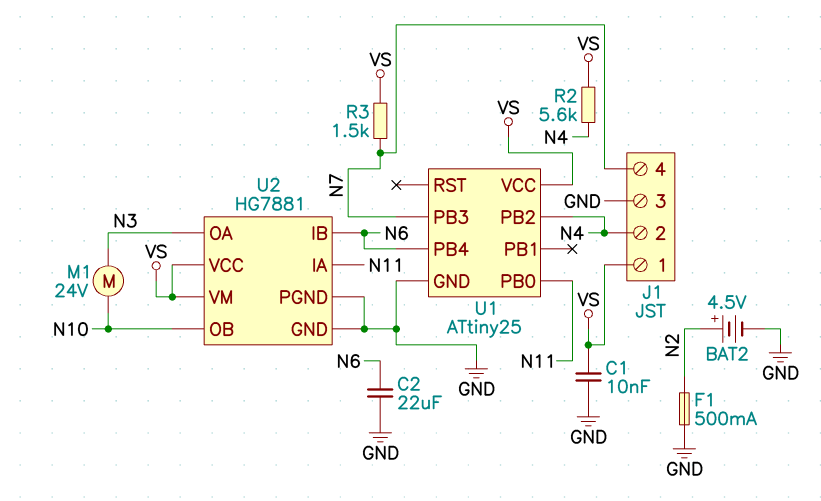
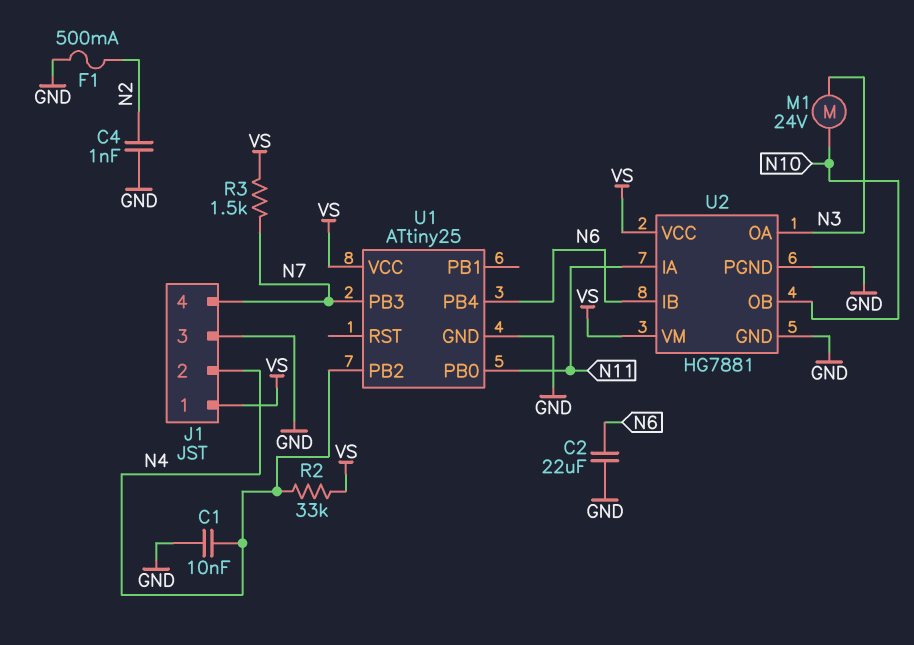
BAT2: 4.5V (plus N2, minus GND) -> none
C1: 10nF (GND, VS) -> 10nF (GND, N4)
C4: none -> 1nF (GND, N2)
R2: 5.6k (N4, VS) -> 33k (N4, VS)

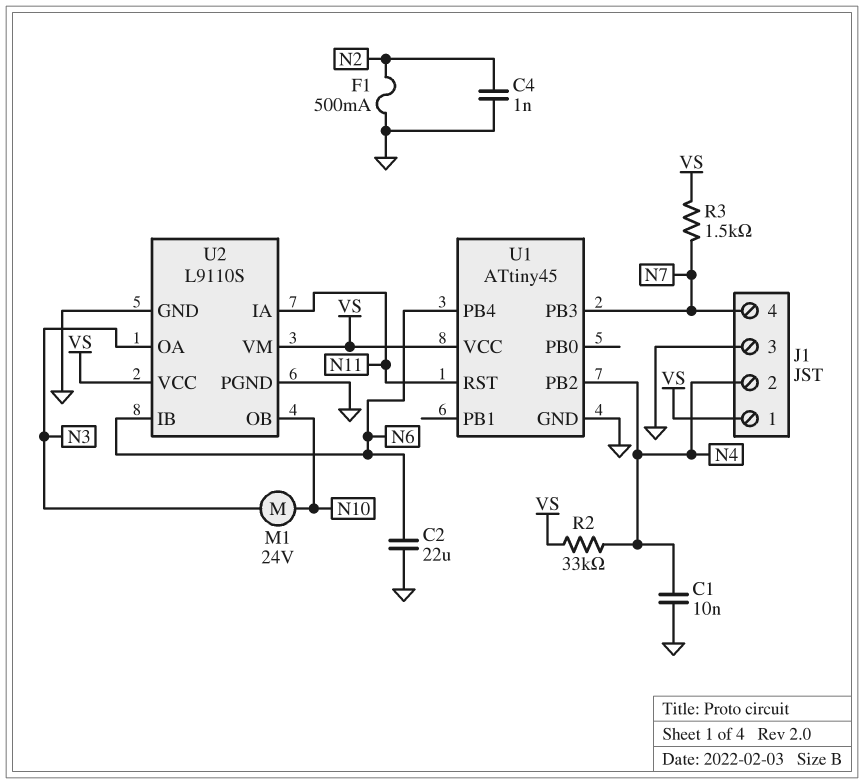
U1: ATtiny25 -> ATtiny45
U1 pin PB0: N11 -> none
U1 pin RST: none -> N11
U2: HG7881 -> L9110S

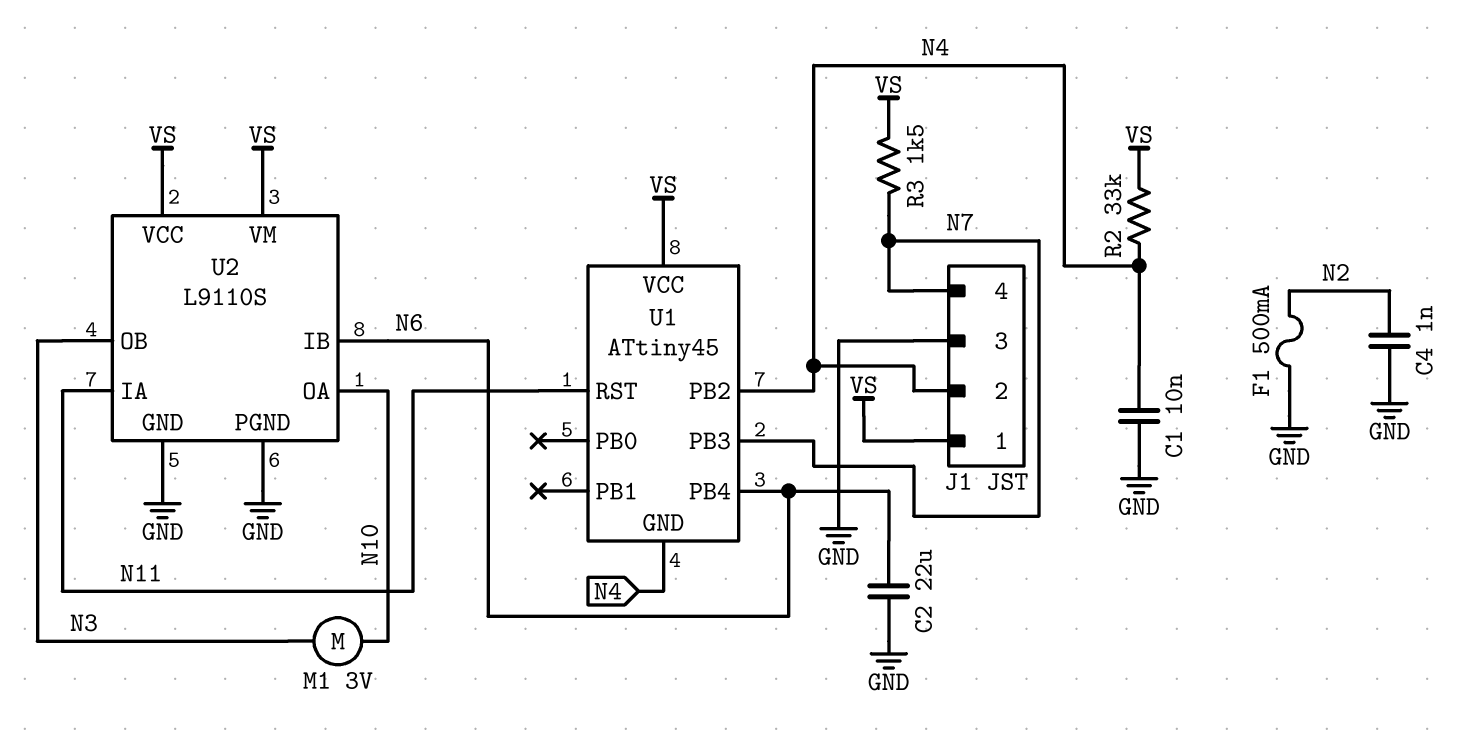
M1: motor 24V (N3, N10) -> motor 3V (N3, N10)
U1 pin GND: GND -> N4
U2 pin OA: N3 -> N10
U2 pin OB: N10 -> N3

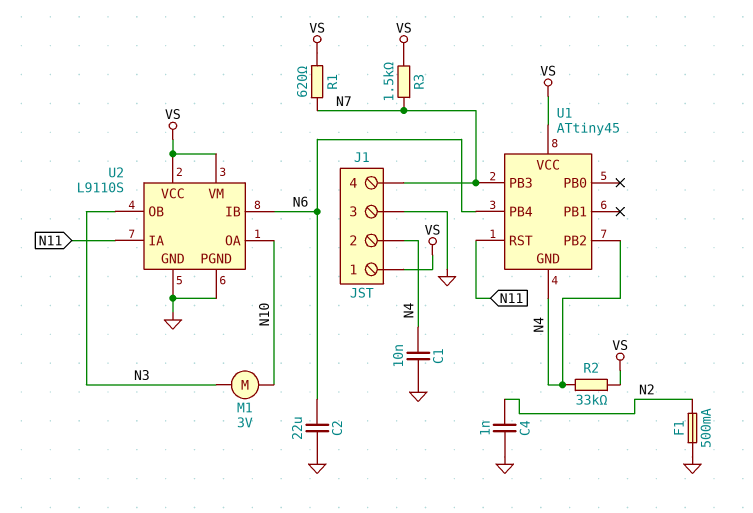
R1: none -> 620 (N7, VS)

